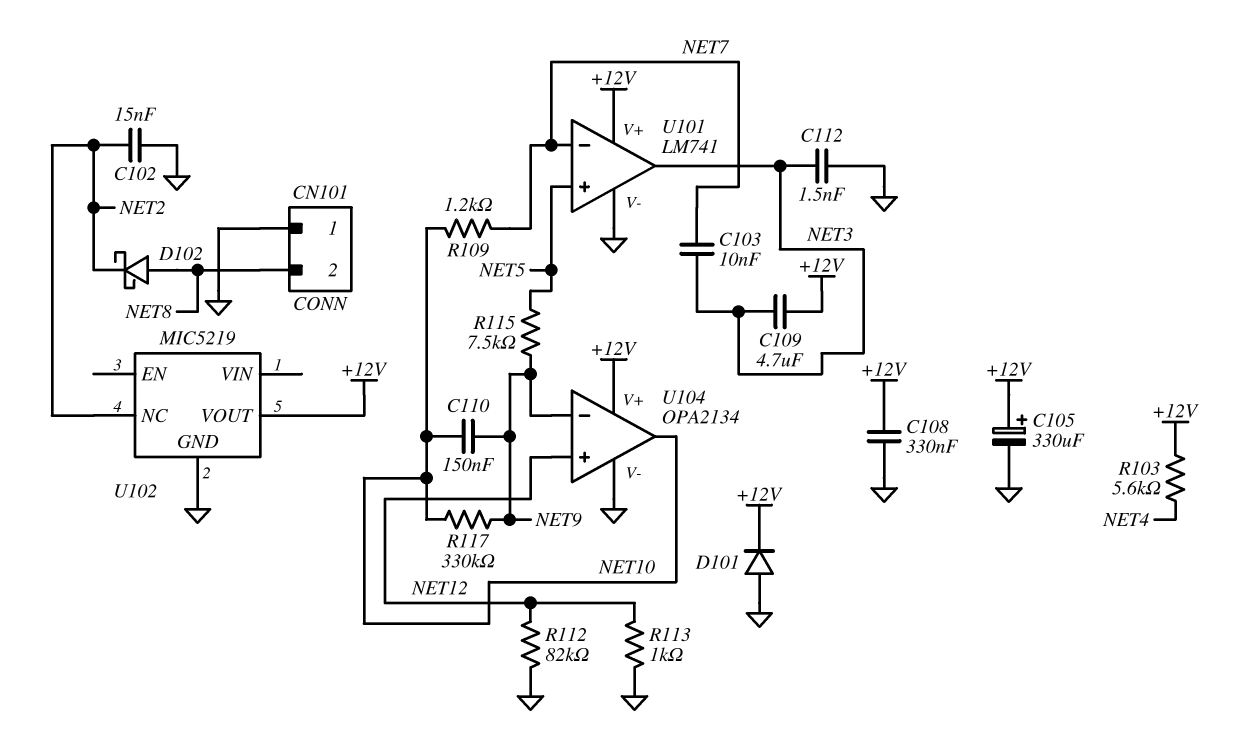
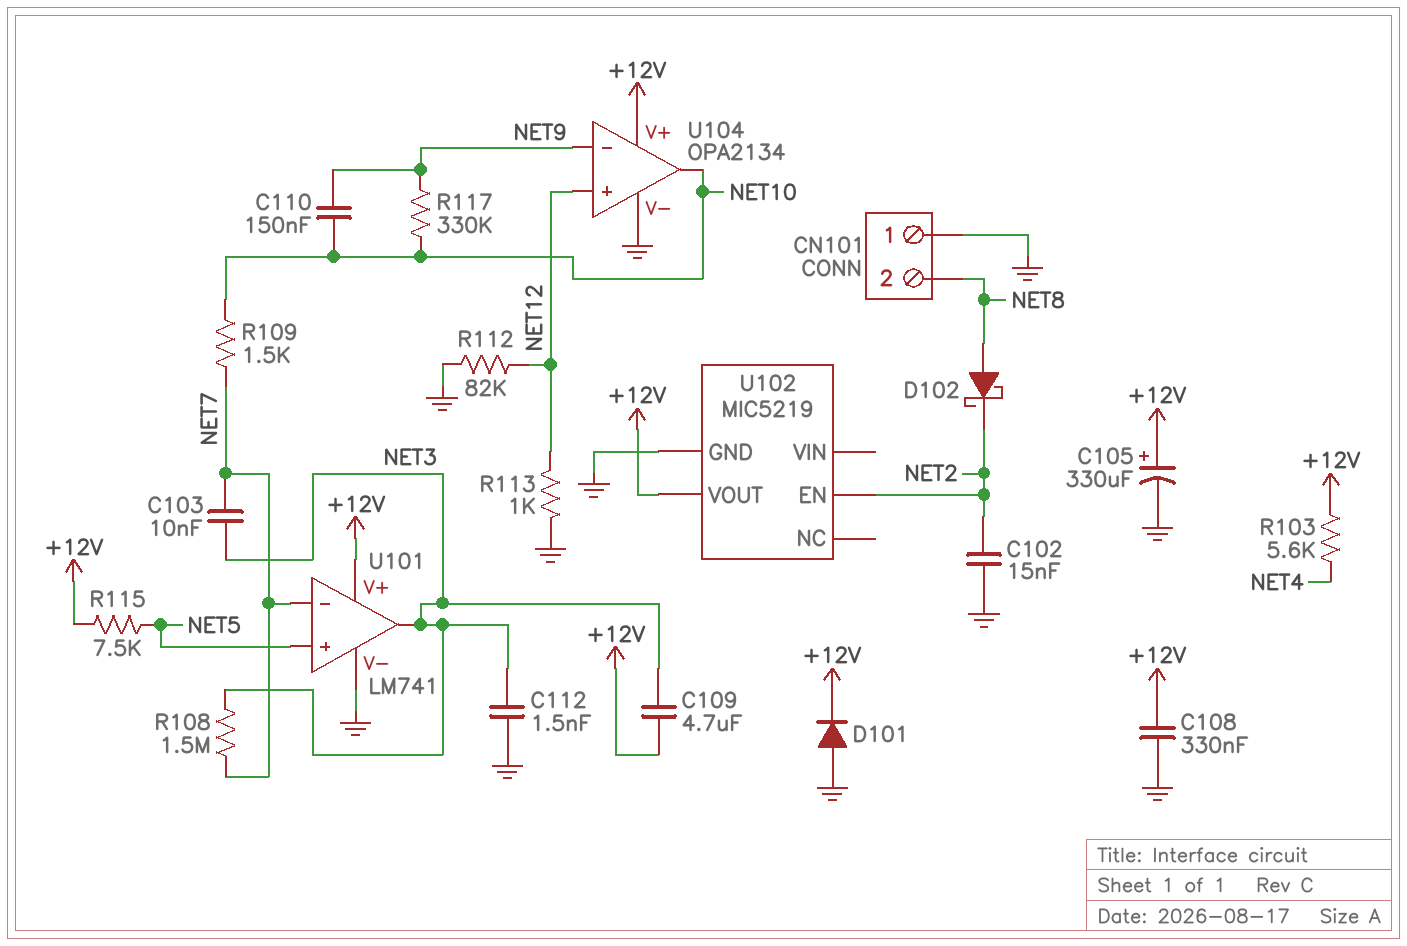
R108: none -> 1.5M (NET3, NET7)
R109: 1.2k (NET7, NET10) -> 1.5k (NET7, NET10)
R115: 7.5k (NET5, NET9) -> 7.5k (+12V, NET5)
U102 pin EN: none -> NET2
U102 pin NC: NET2 -> none

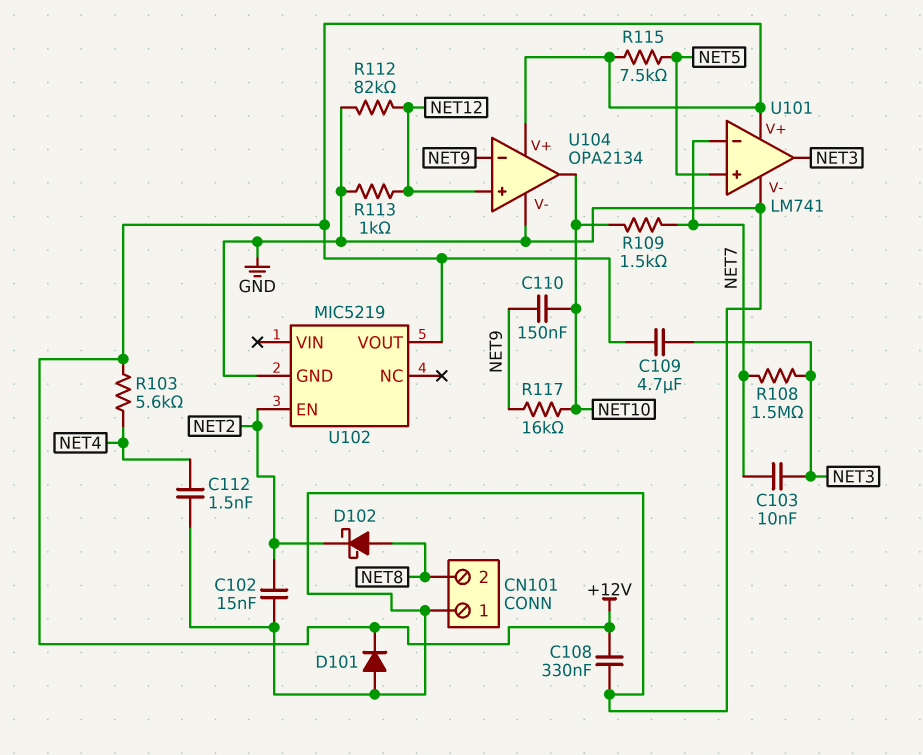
C105: 330uF (plus +12V, minus GND) -> none
C112: 1.5nF (GND, NET3) -> 1.5nF (GND, NET4)
R117: 330k (NET9, NET10) -> 16k (NET9, NET10)

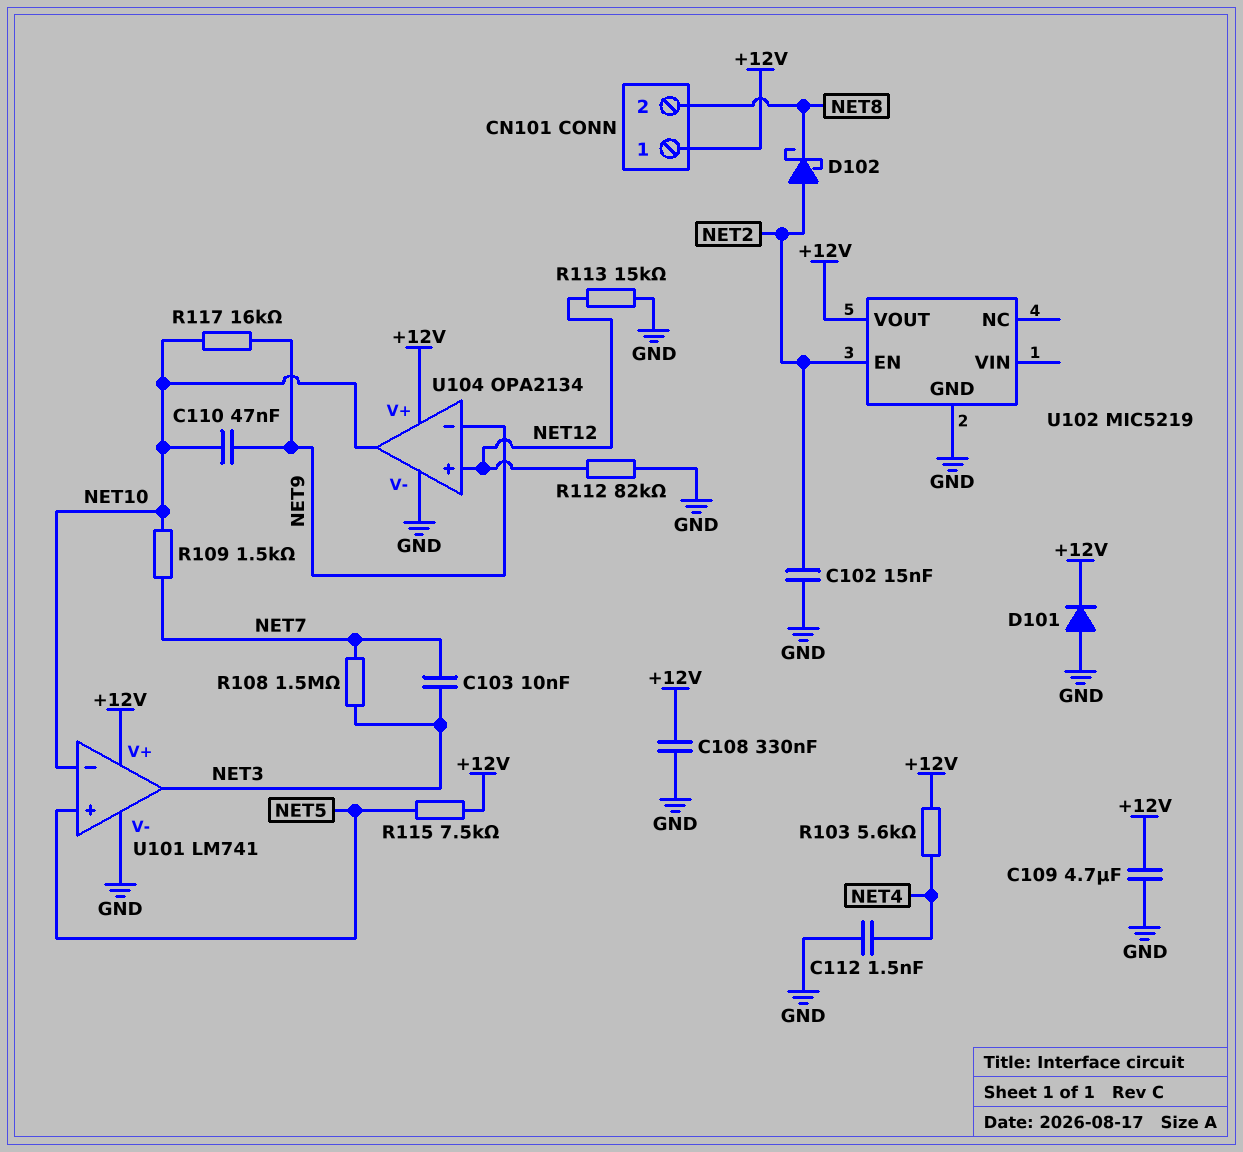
C109: 4.7uF (+12V, NET3) -> 4.7uF (+12V, GND)
C110: 150nF (NET9, NET10) -> 47nF (NET9, NET10)
CN101 pin 1: GND -> +12V
D102: schottky (A NET8, K NET2) -> schottky (A NET2, K NET8)
R113: 1k (GND, NET12) -> 15k (GND, NET12)
U101 pin in-: NET7 -> NET10

